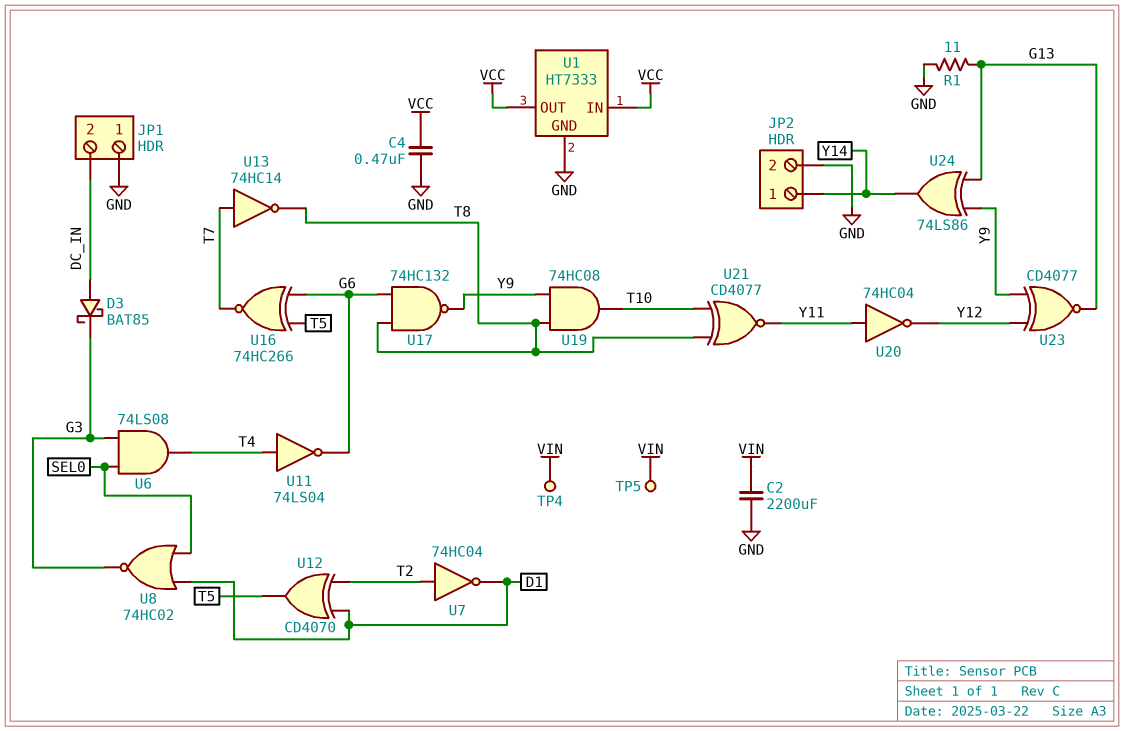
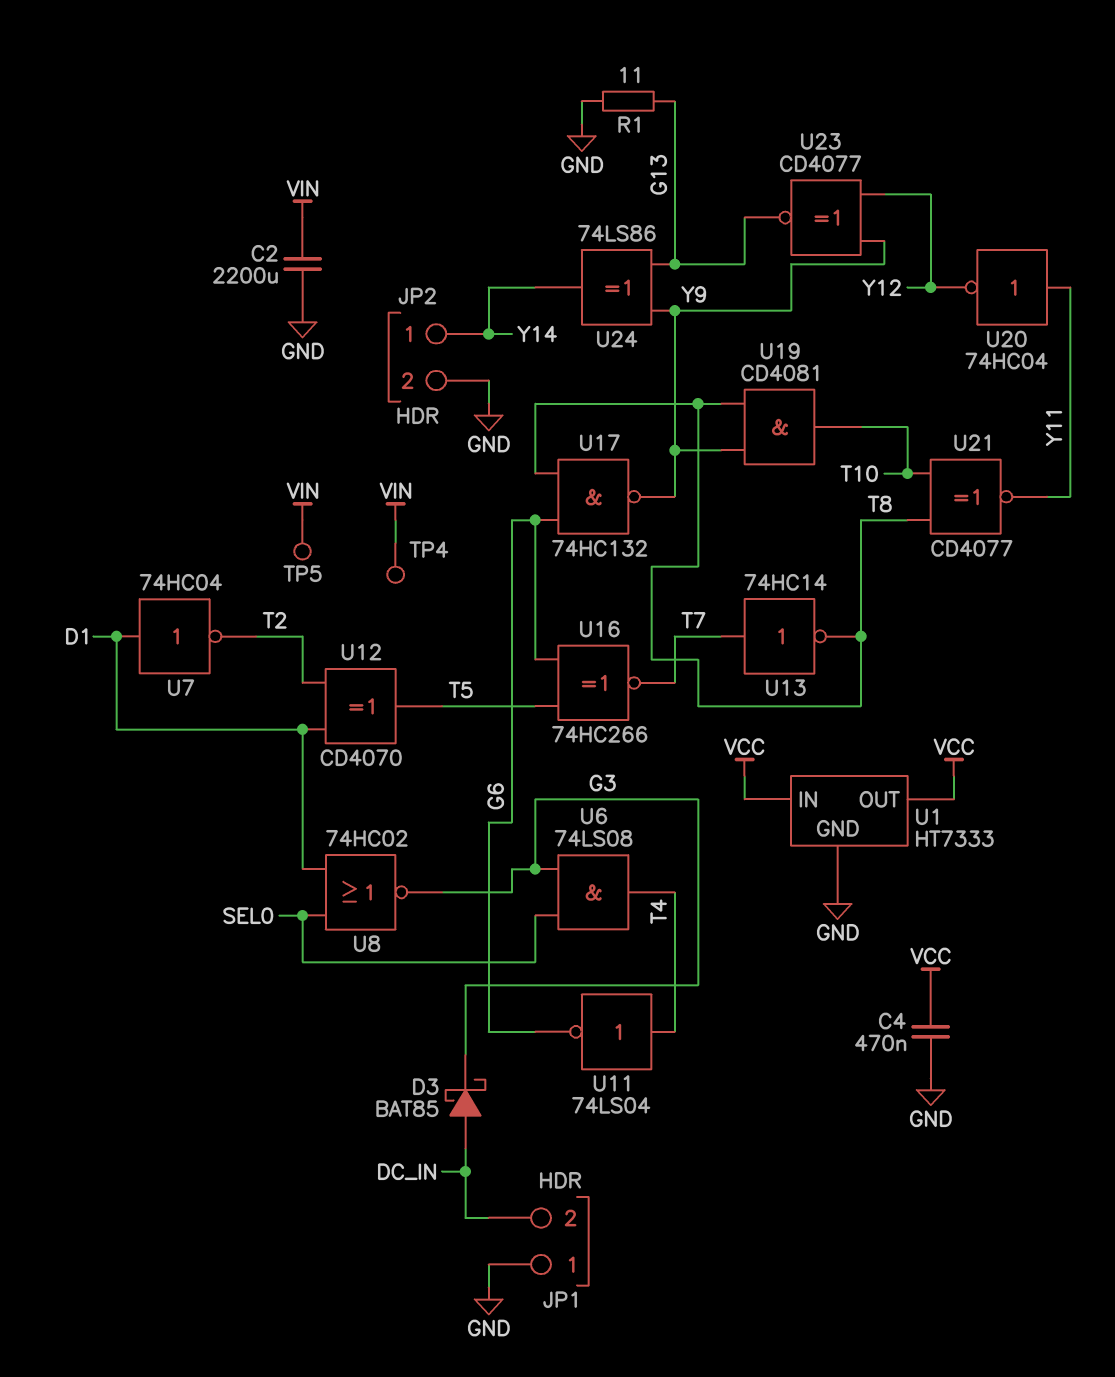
U7: NOT 74HC04 (in T2, out D1) -> NOT 74HC04 (in D1, out T2)
U19: AND 74HC08 (in T8, in Y9, out T10) -> AND CD4081 (in T8, in Y9, out T10)

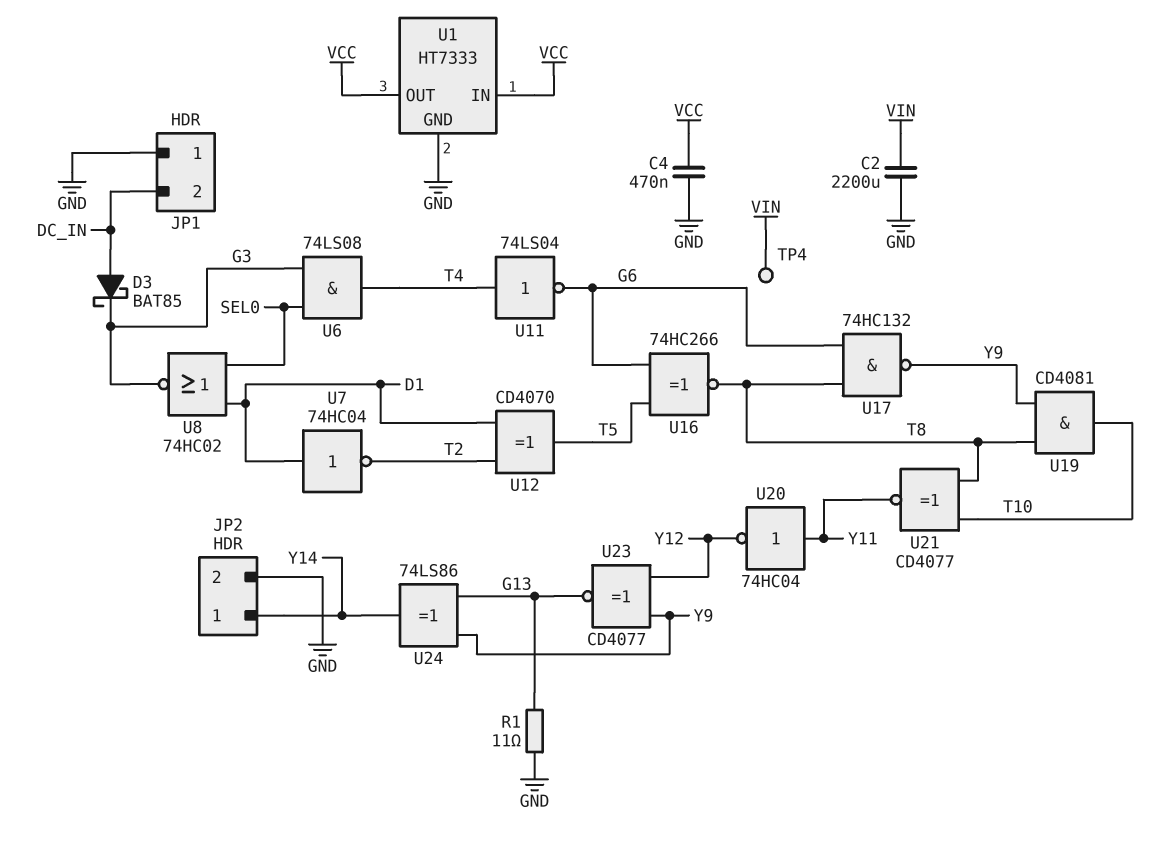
TP5: test point (VIN) -> none
U13: NOT 74HC14 (in T7, out T8) -> none
U16: XNOR 74HC266 (in G6, in T5, out T7) -> XNOR 74HC266 (in G6, in T5, out T8)

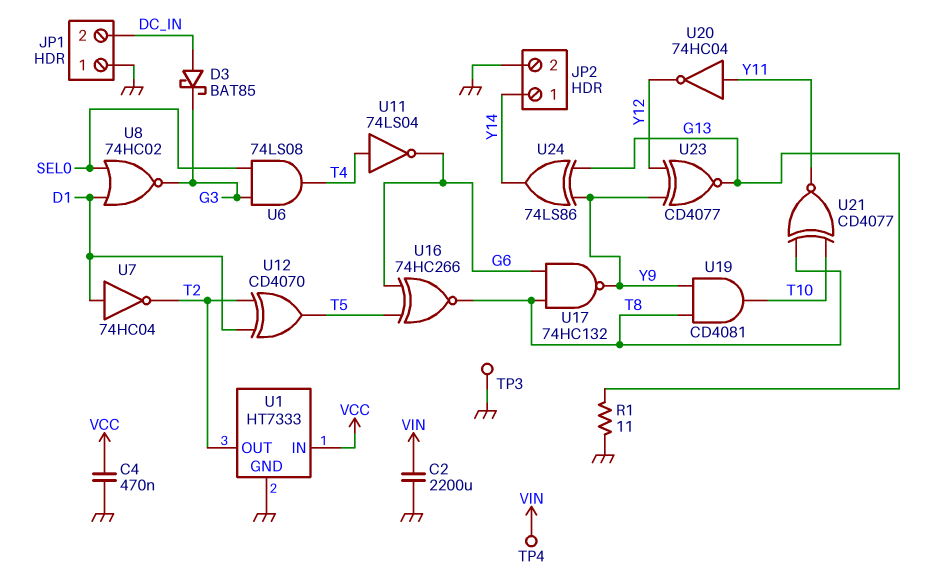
TP3: none -> test point (GND)
U1 pin OUT: VCC -> T2

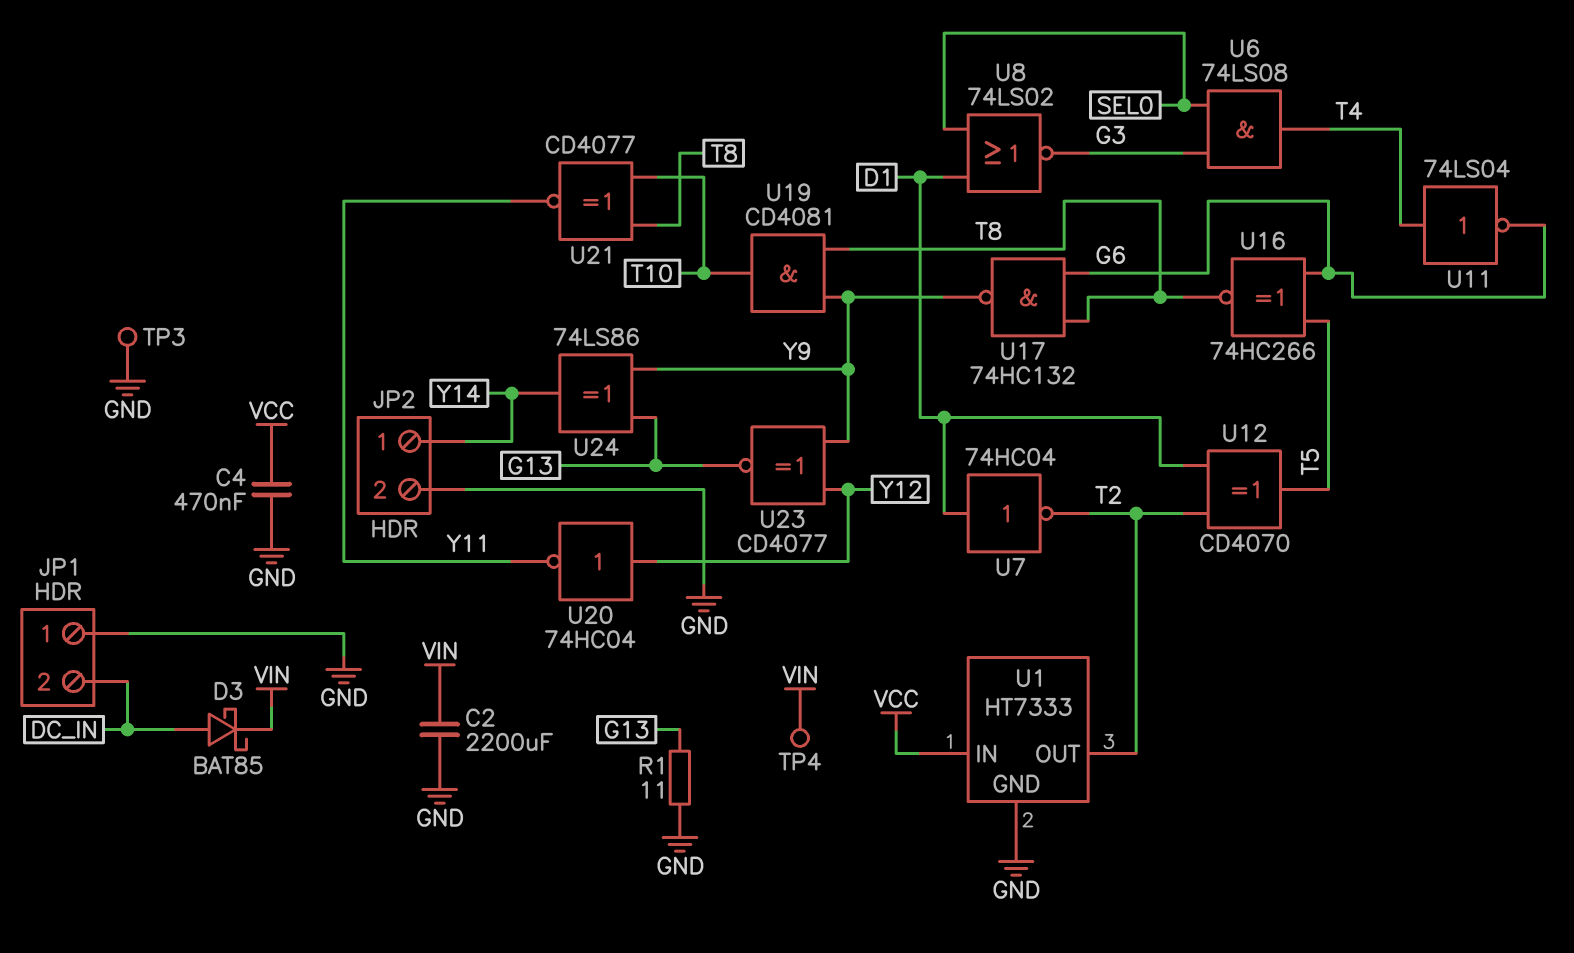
D3: schottky BAT85 (A DC_IN, K G3) -> schottky BAT85 (A DC_IN, K VIN)
U8: NOR 74HC02 (in D1, in SEL0, out G3) -> NOR 74LS02 (in D1, in SEL0, out G3)
U20: NOT 74HC04 (in Y11, out Y12) -> NOT 74HC04 (in Y12, out Y11)

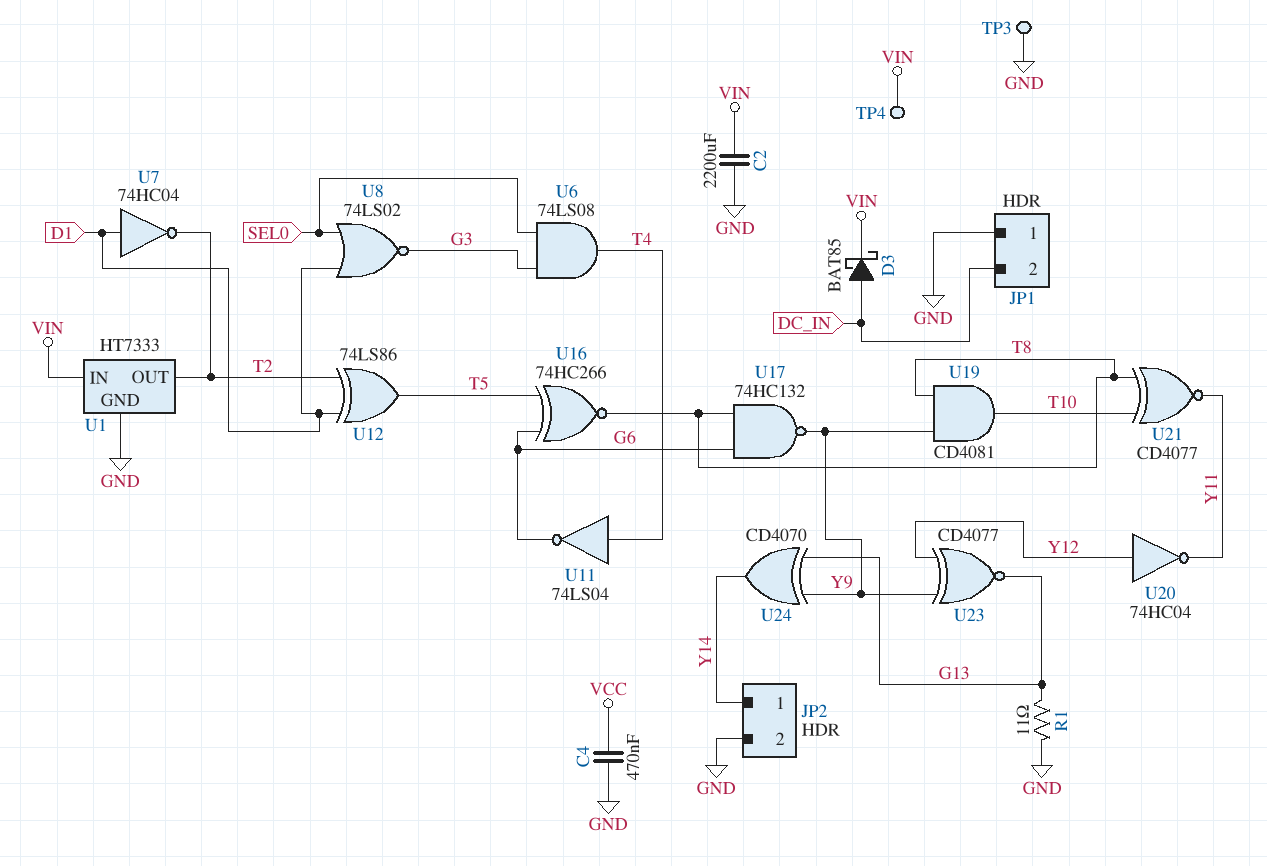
U1 pin IN: VCC -> VIN
U12: XOR CD4070 (in D1, in T2, out T5) -> XOR 74LS86 (in D1, in T2, out T5)
U24: XOR 74LS86 (in G13, in Y9, out Y14) -> XOR CD4070 (in G13, in Y9, out Y14)

